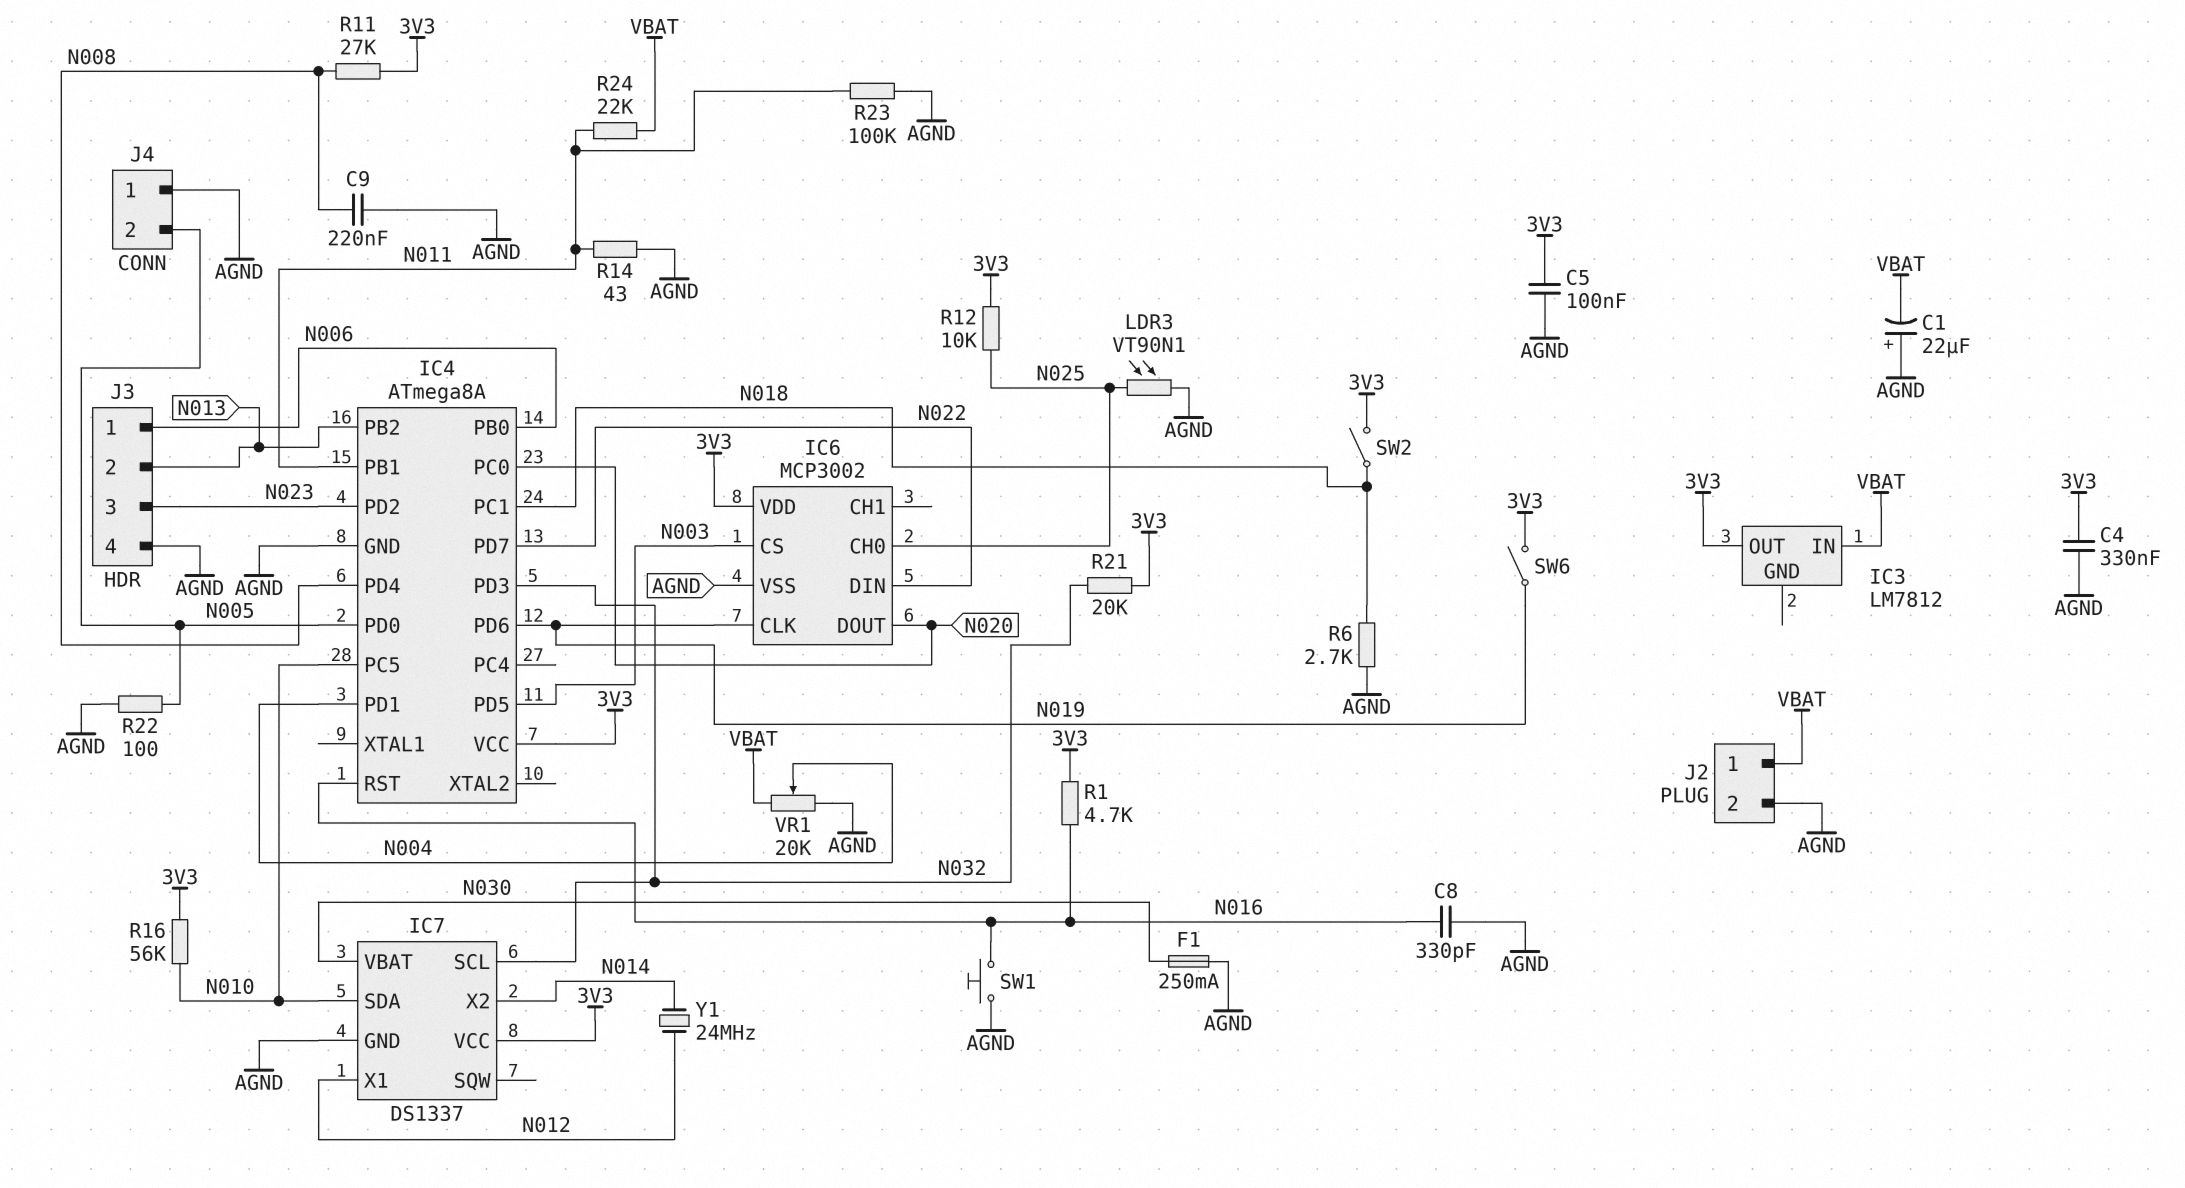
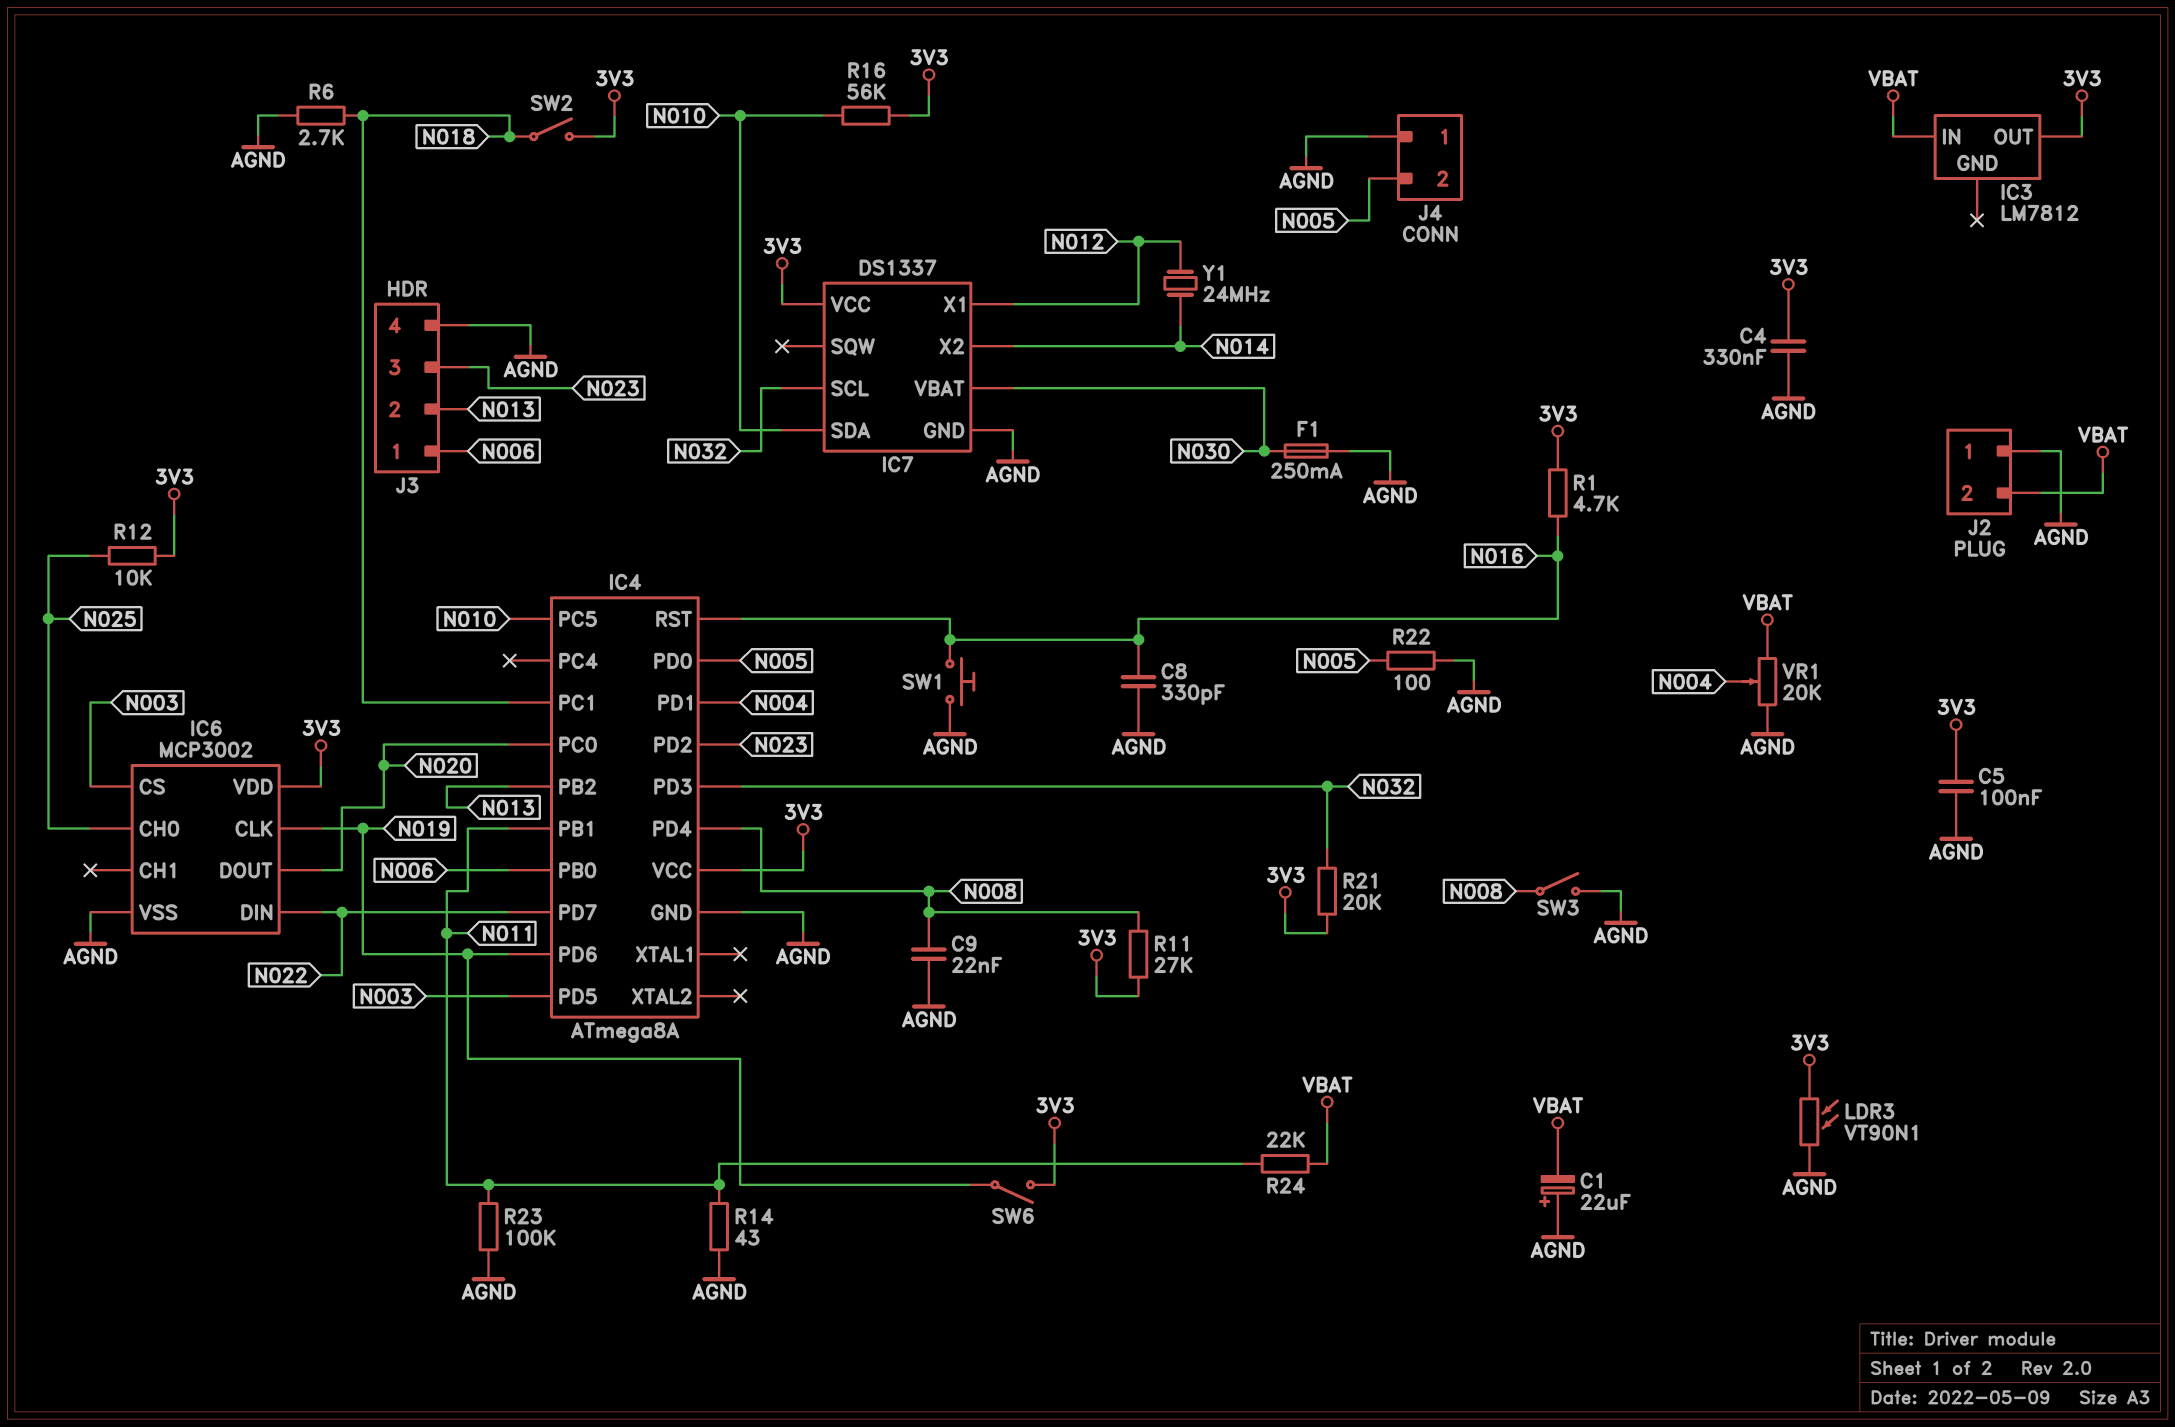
C9: 220nF (AGND, N008) -> 22nF (AGND, N008)
J2 pin 1: VBAT -> AGND
J2 pin 2: AGND -> VBAT
LDR3: VT90N1 (AGND, N025) -> VT90N1 (3V3, AGND)
SW3: none -> switch (AGND, N008)

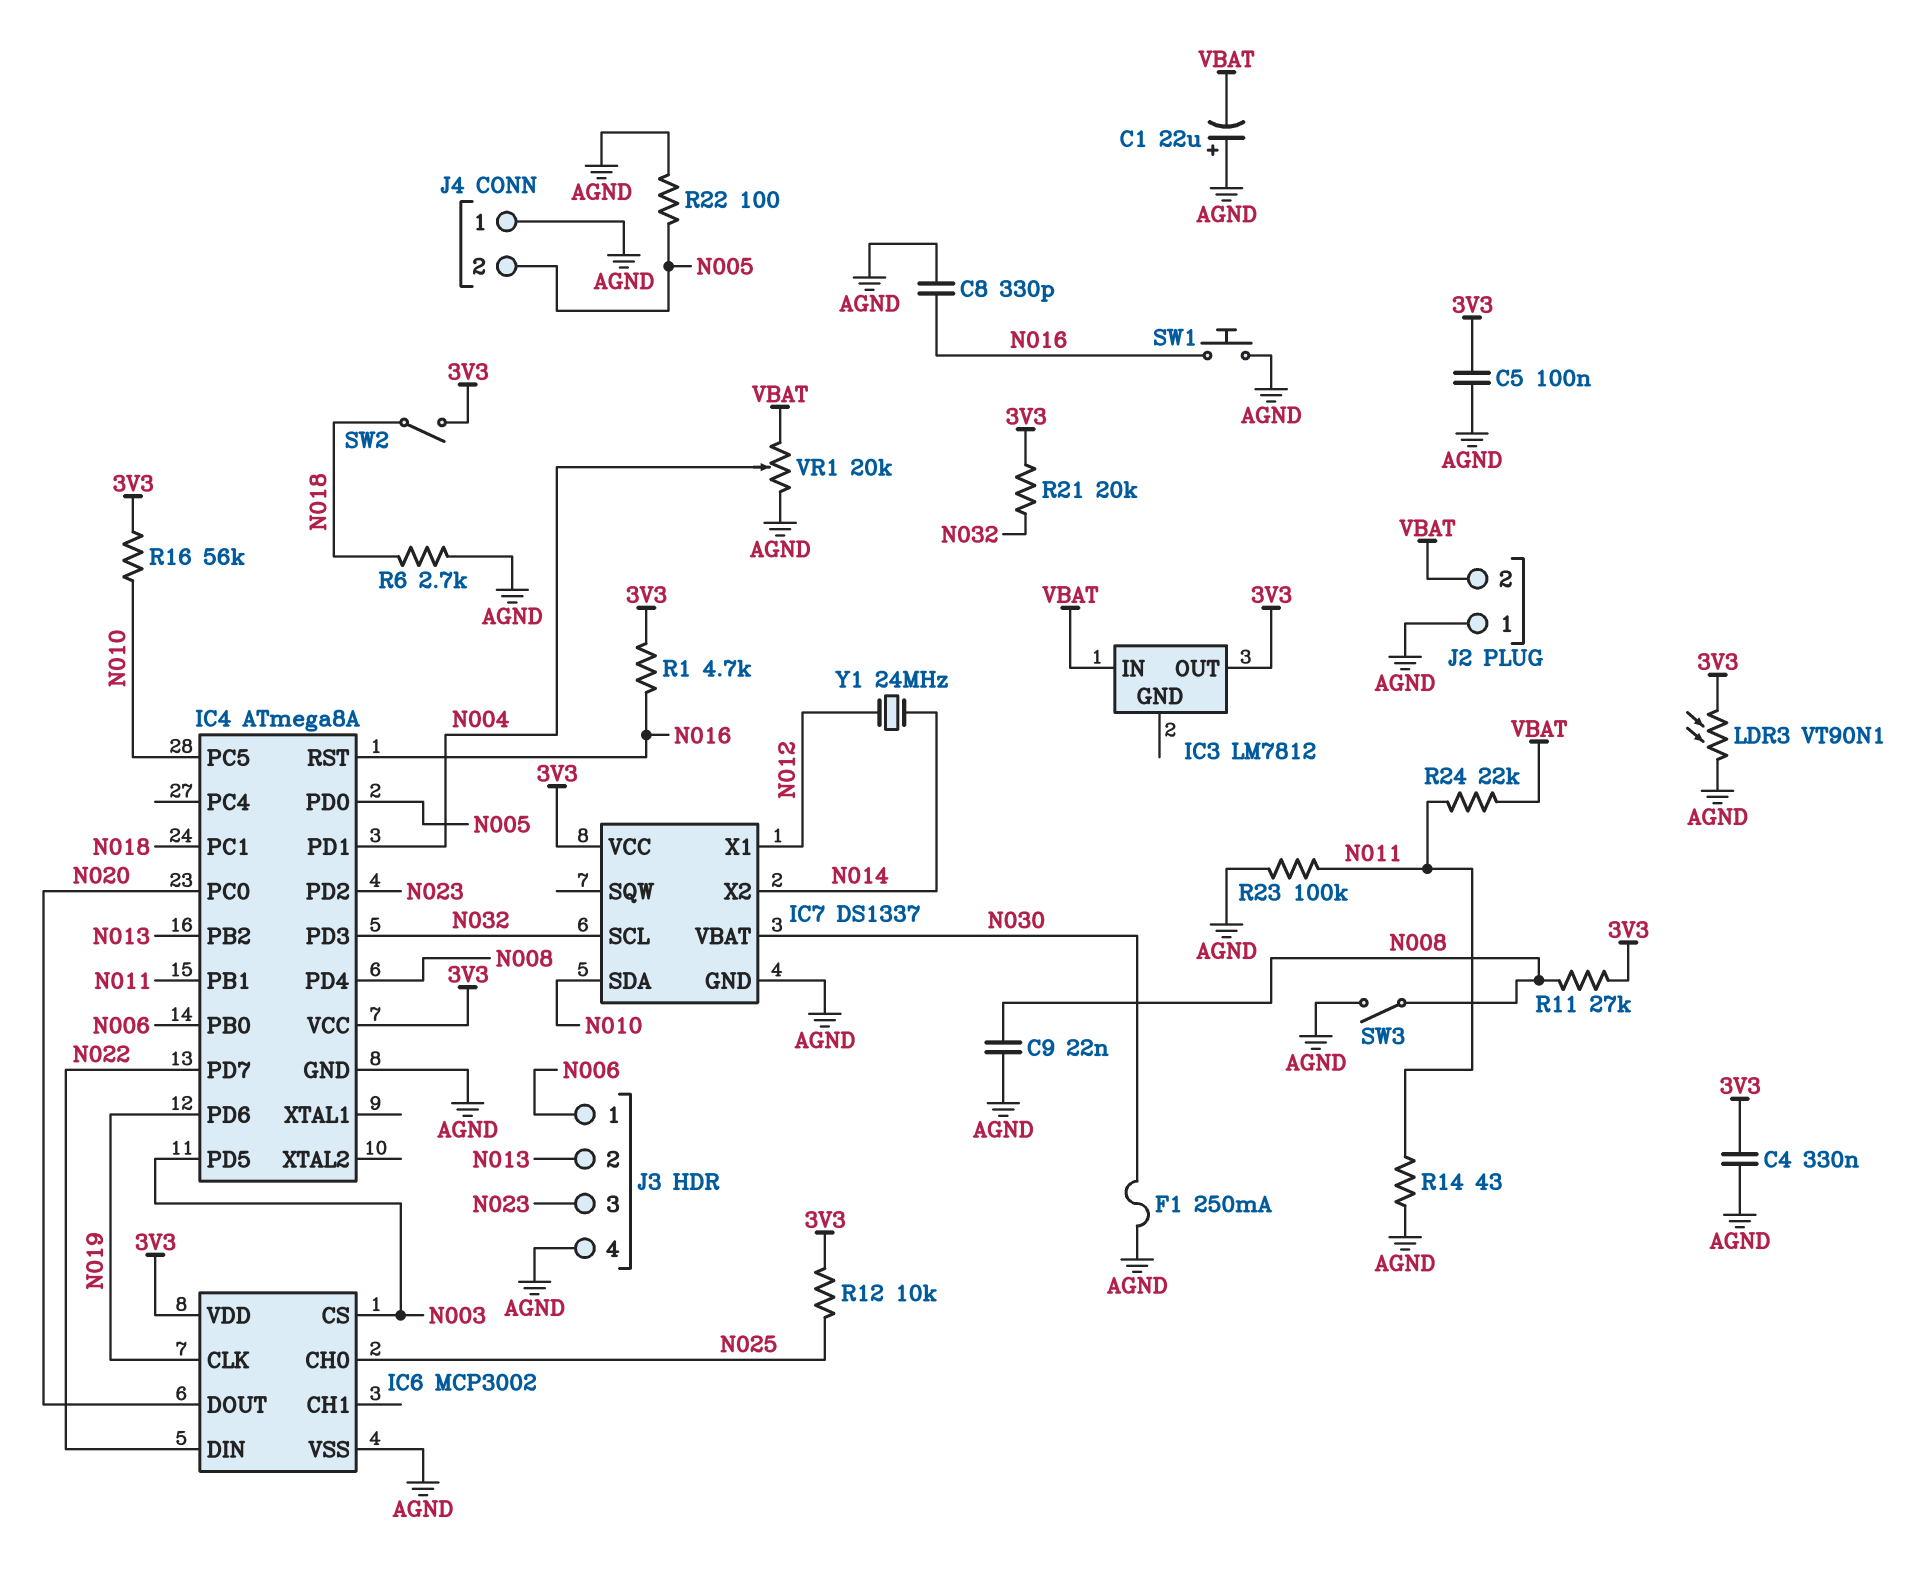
SW6: switch (3V3, N019) -> none

